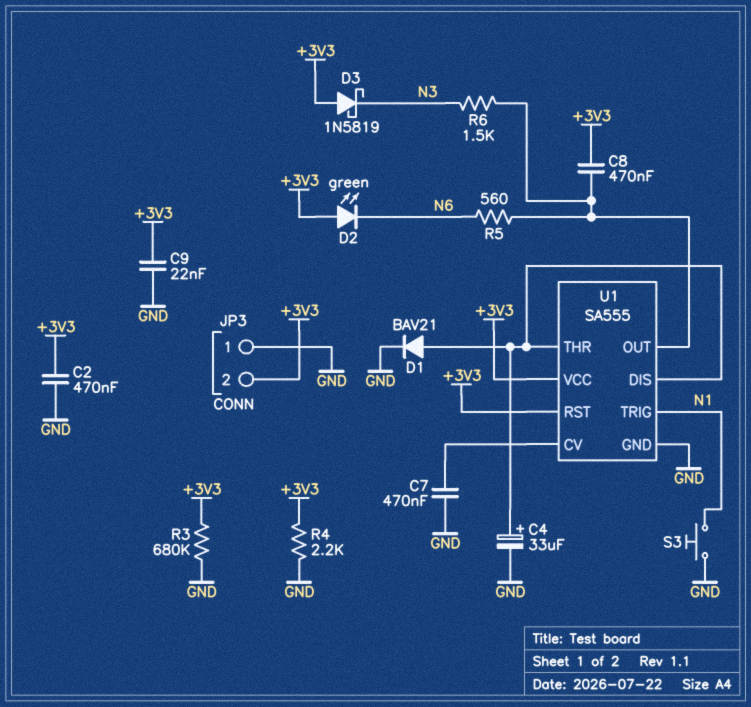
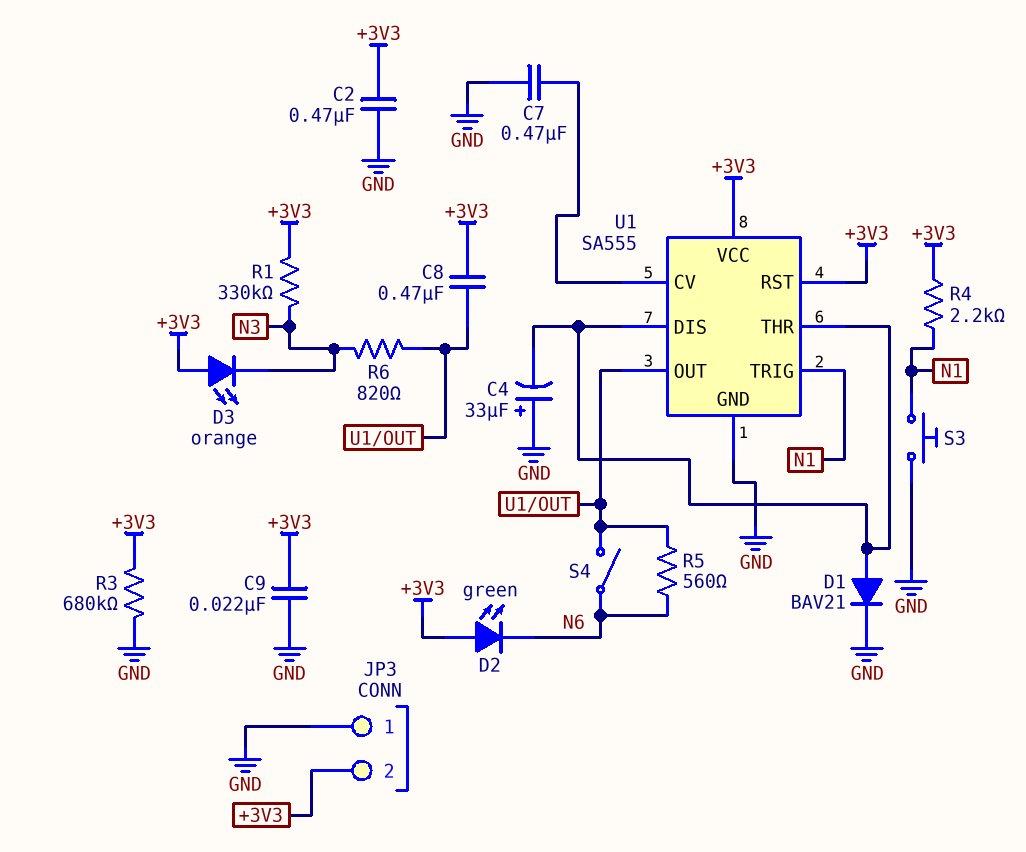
C4: 33uF (plus U1/DIS, minus GND) -> 33uF (plus GND, minus U1/DIS)
D3: schottky 1N5819 (A +3V3, K N3) -> LED orange (A +3V3, K N3)
R1: none -> 330k (+3V3, N3)
R4: 2.2k (+3V3, GND) -> 2.2k (+3V3, N1)
R6: 1.5k (N3, U1/OUT) -> 820 (N3, U1/OUT)
S4: none -> switch (N6, U1/OUT)

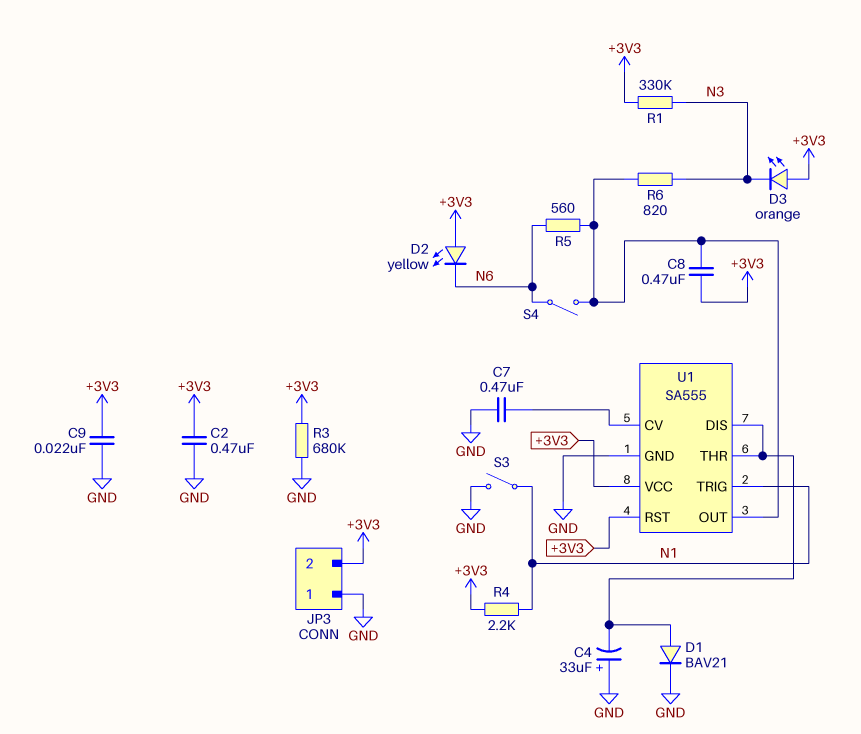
D2: LED green (A +3V3, K N6) -> LED yellow (A +3V3, K N6)
S3: button (GND, N1) -> switch (GND, N1)

